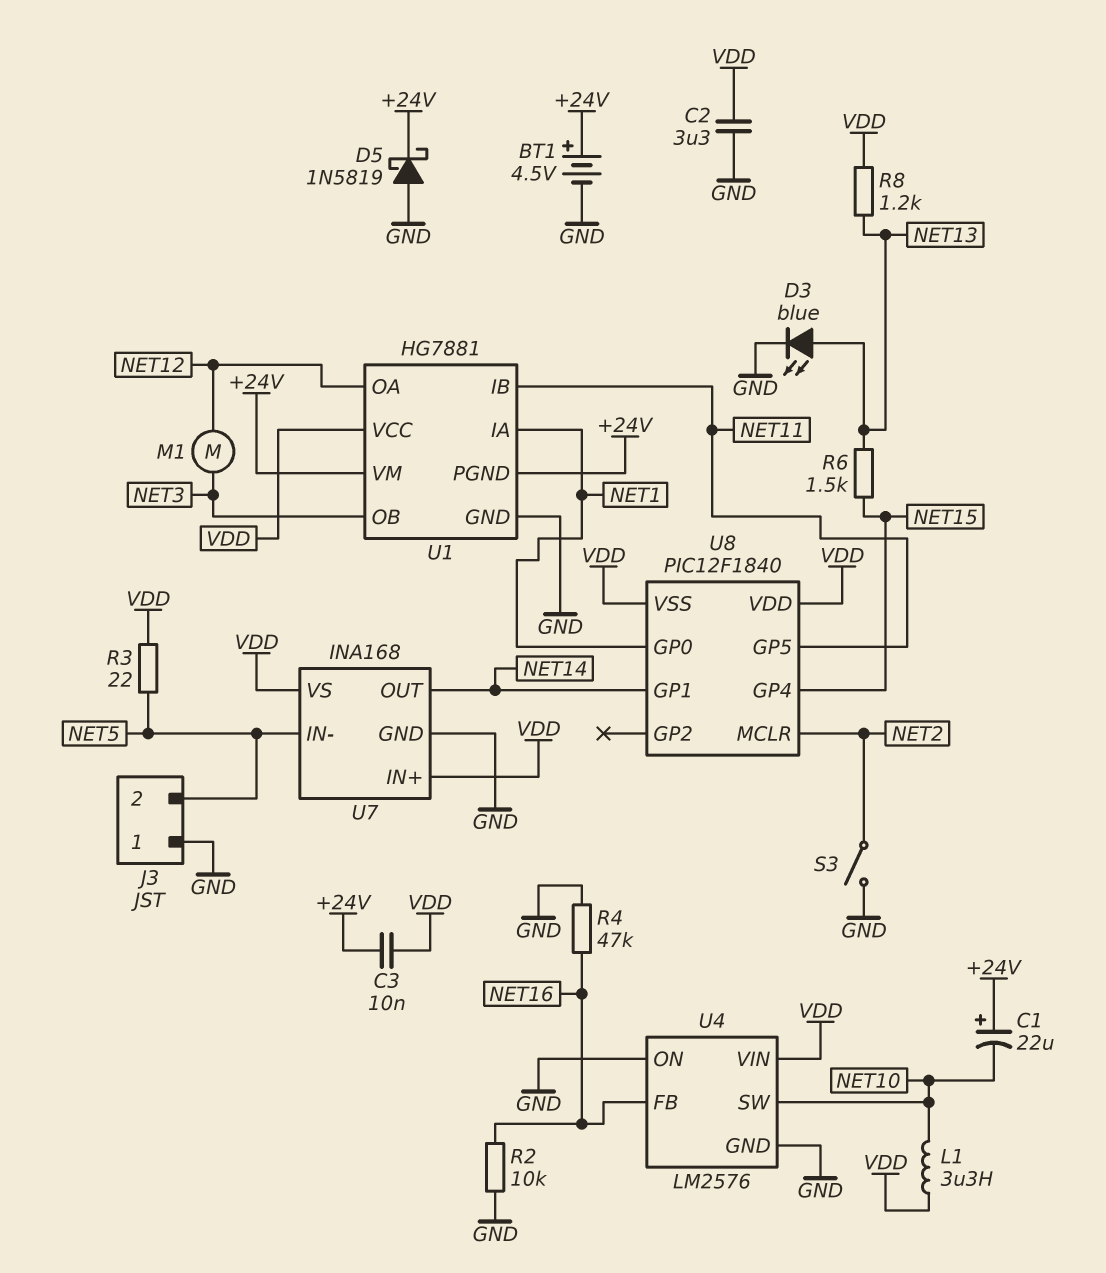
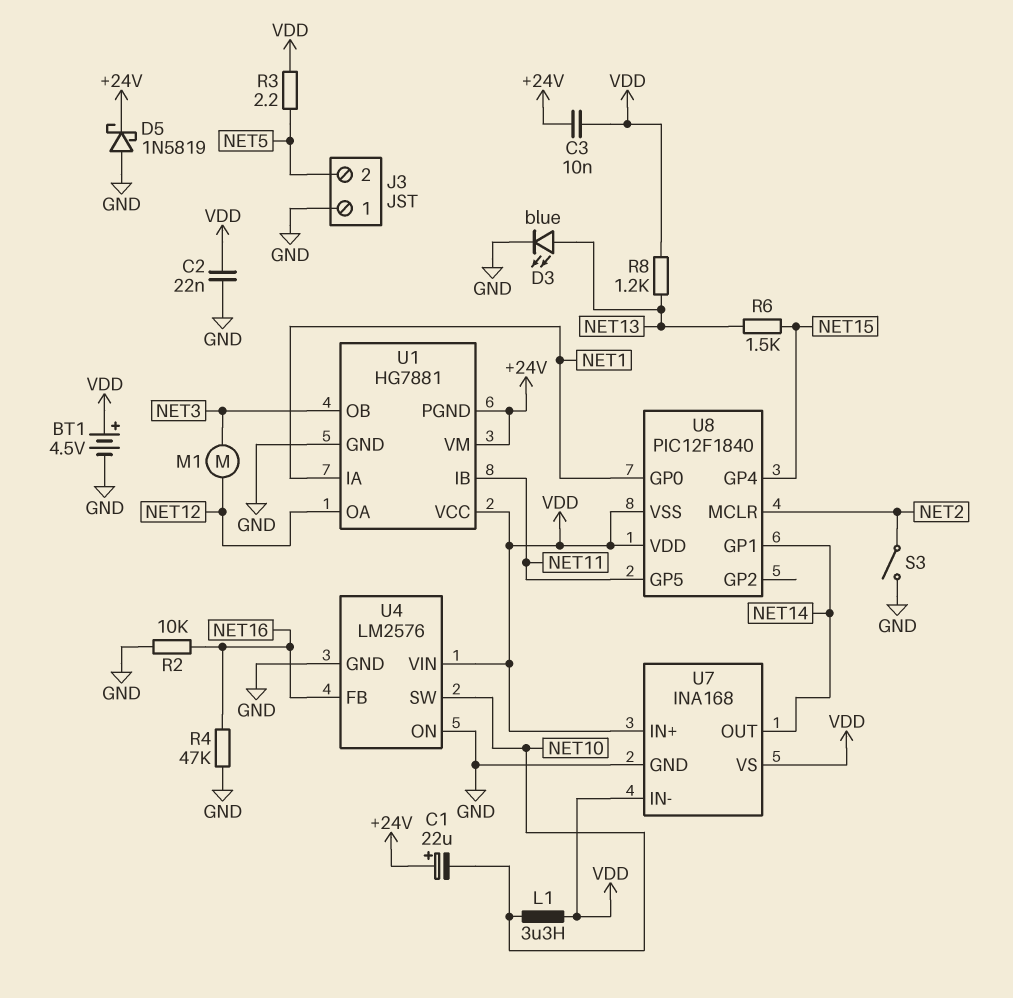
BT1: 4.5V (plus +24V, minus GND) -> 4.5V (plus VDD, minus GND)
C2: 3.3uF (GND, VDD) -> 22nF (GND, VDD)
R3: 22 (NET5, VDD) -> 2.2 (NET5, VDD)
U7 pin IN-: NET5 -> VDD

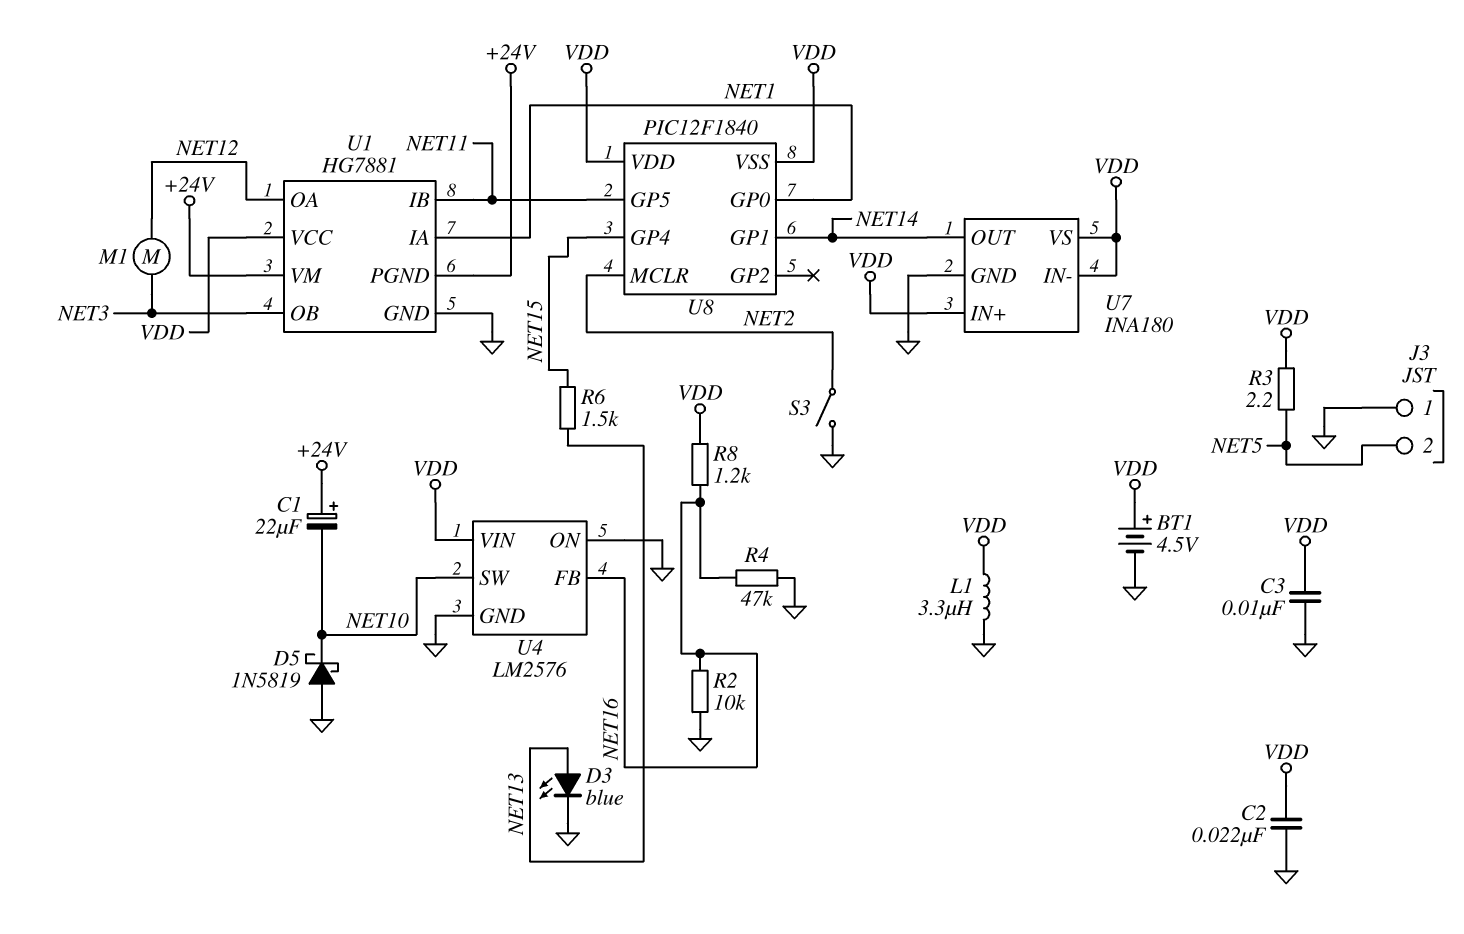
C3: 10nF (+24V, VDD) -> 10nF (GND, VDD)
D5: schottky 1N5819 (A GND, K +24V) -> schottky 1N5819 (A GND, K NET10)
L1: 3.3uH (NET10, VDD) -> 3.3uH (GND, VDD)
R8: 1.2k (NET13, VDD) -> 1.2k (NET16, VDD)
U7: INA168 -> INA180

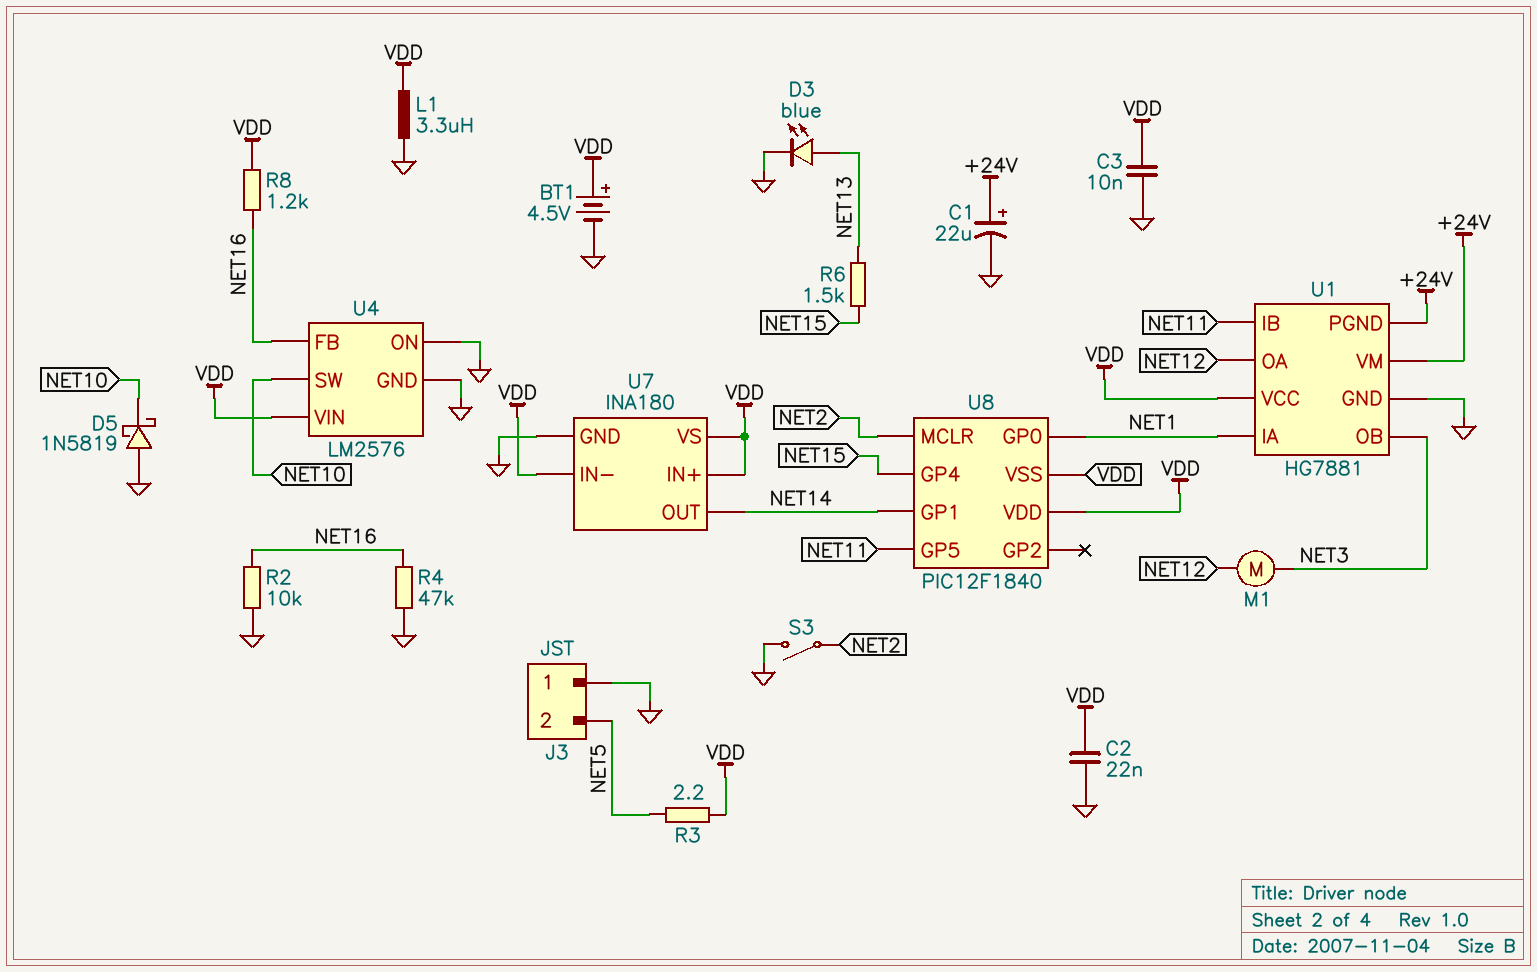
C1: 22uF (plus +24V, minus NET10) -> 22uF (plus +24V, minus GND)

